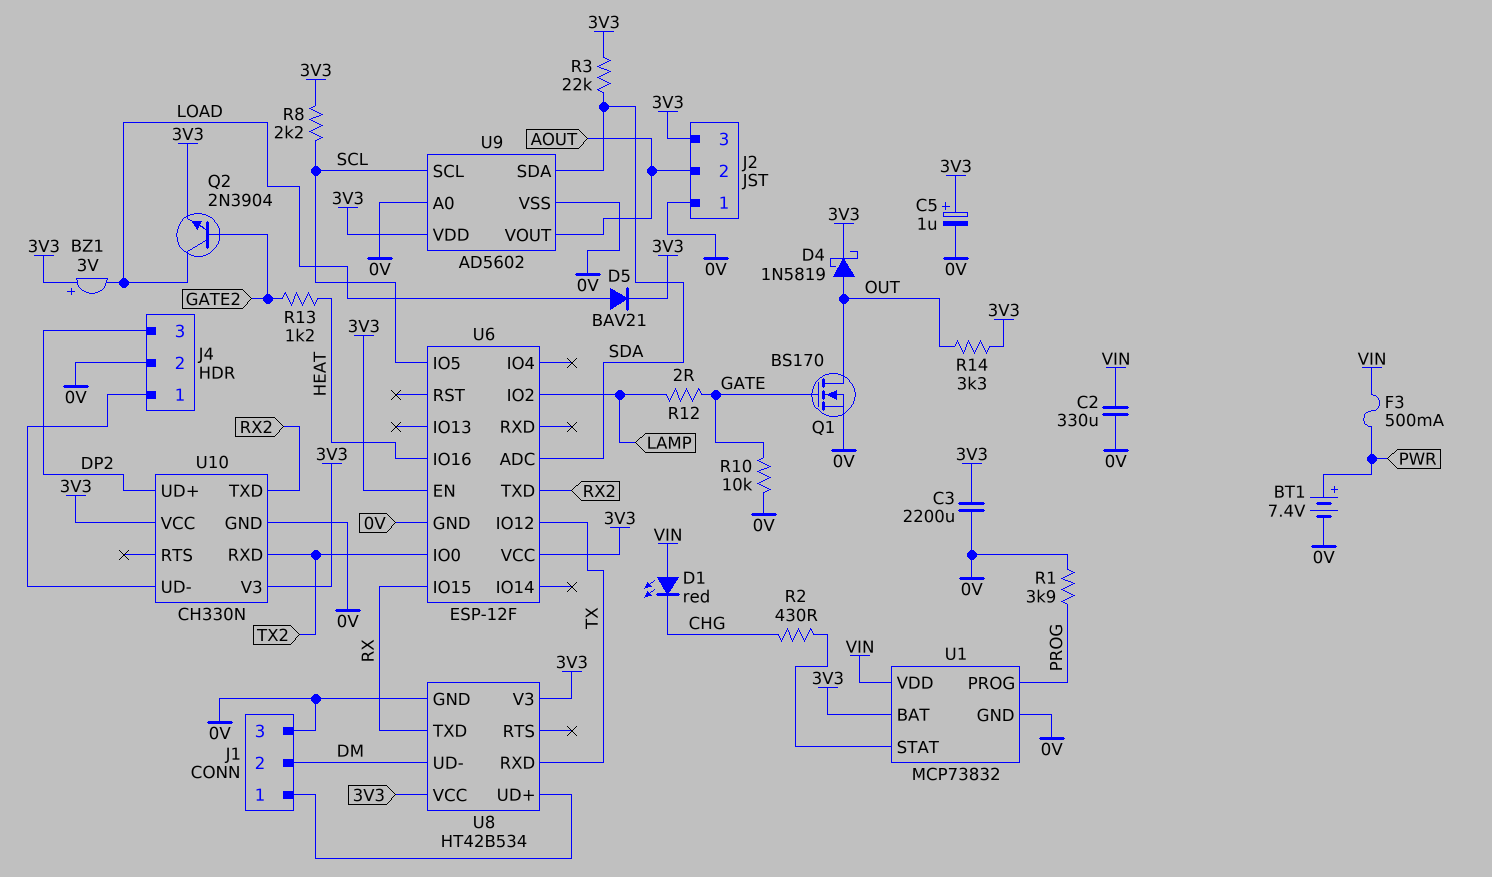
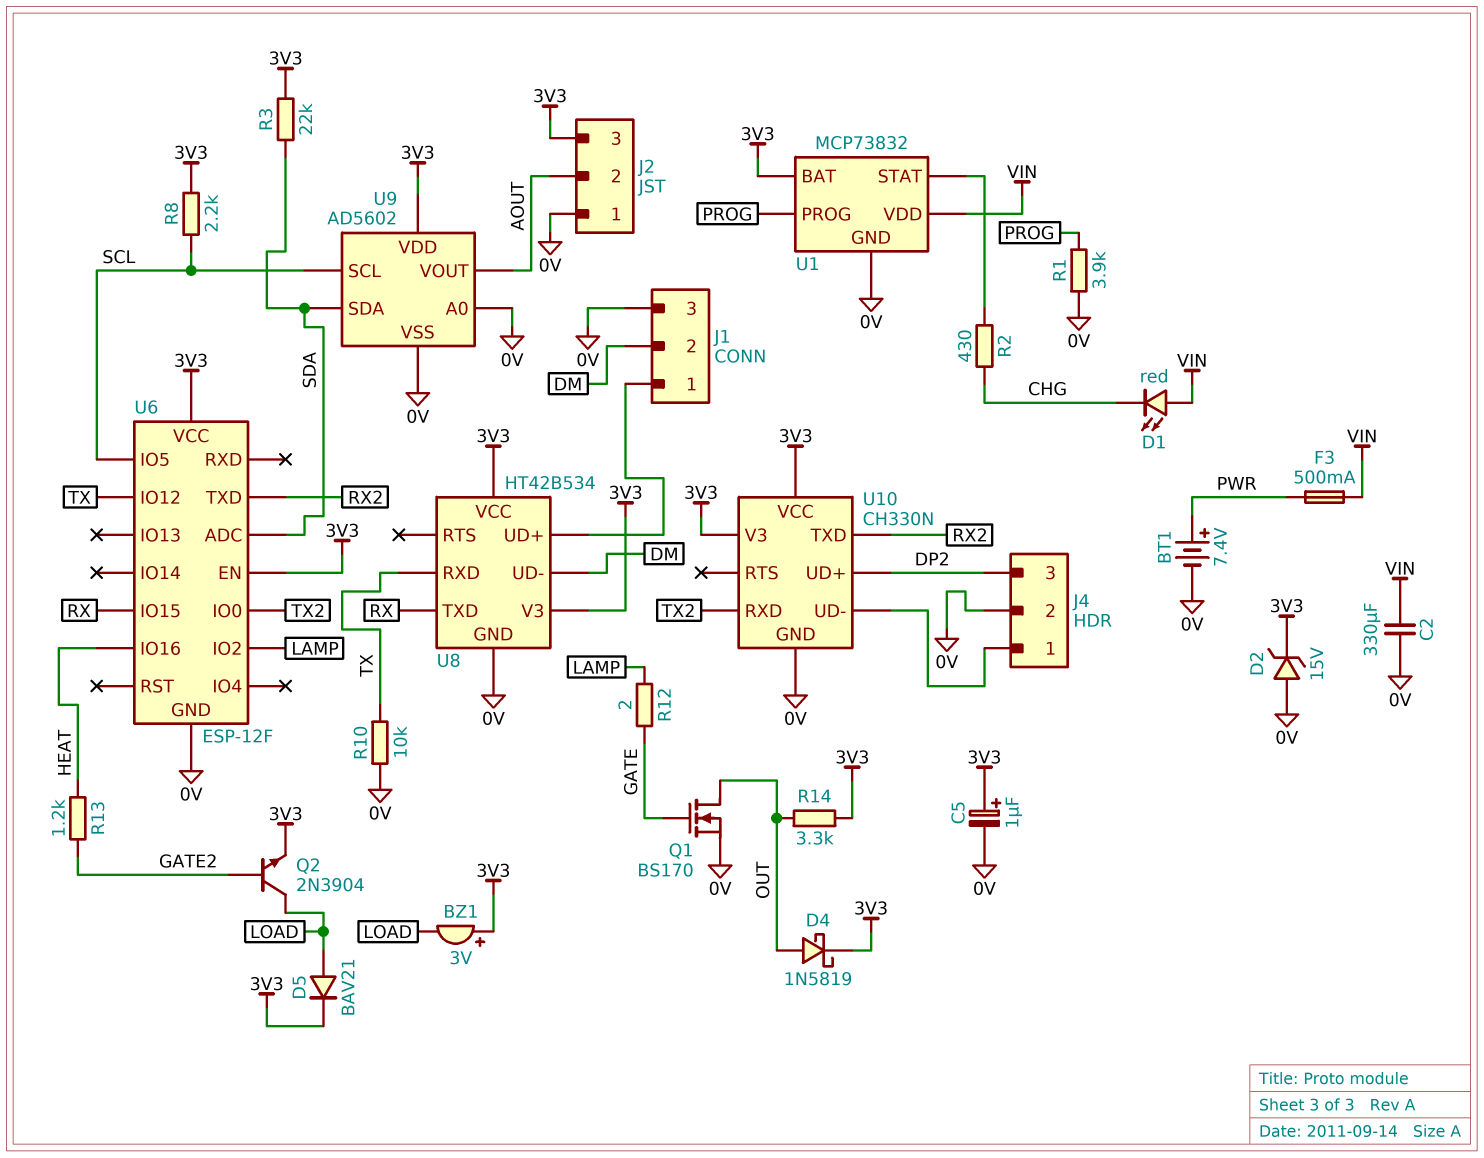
C3: 2200uF (0V, 3V3) -> none
D2: none -> zener 15V (A 0V, K 3V3)
R10: 10k (0V, GATE) -> 10k (0V, TX)

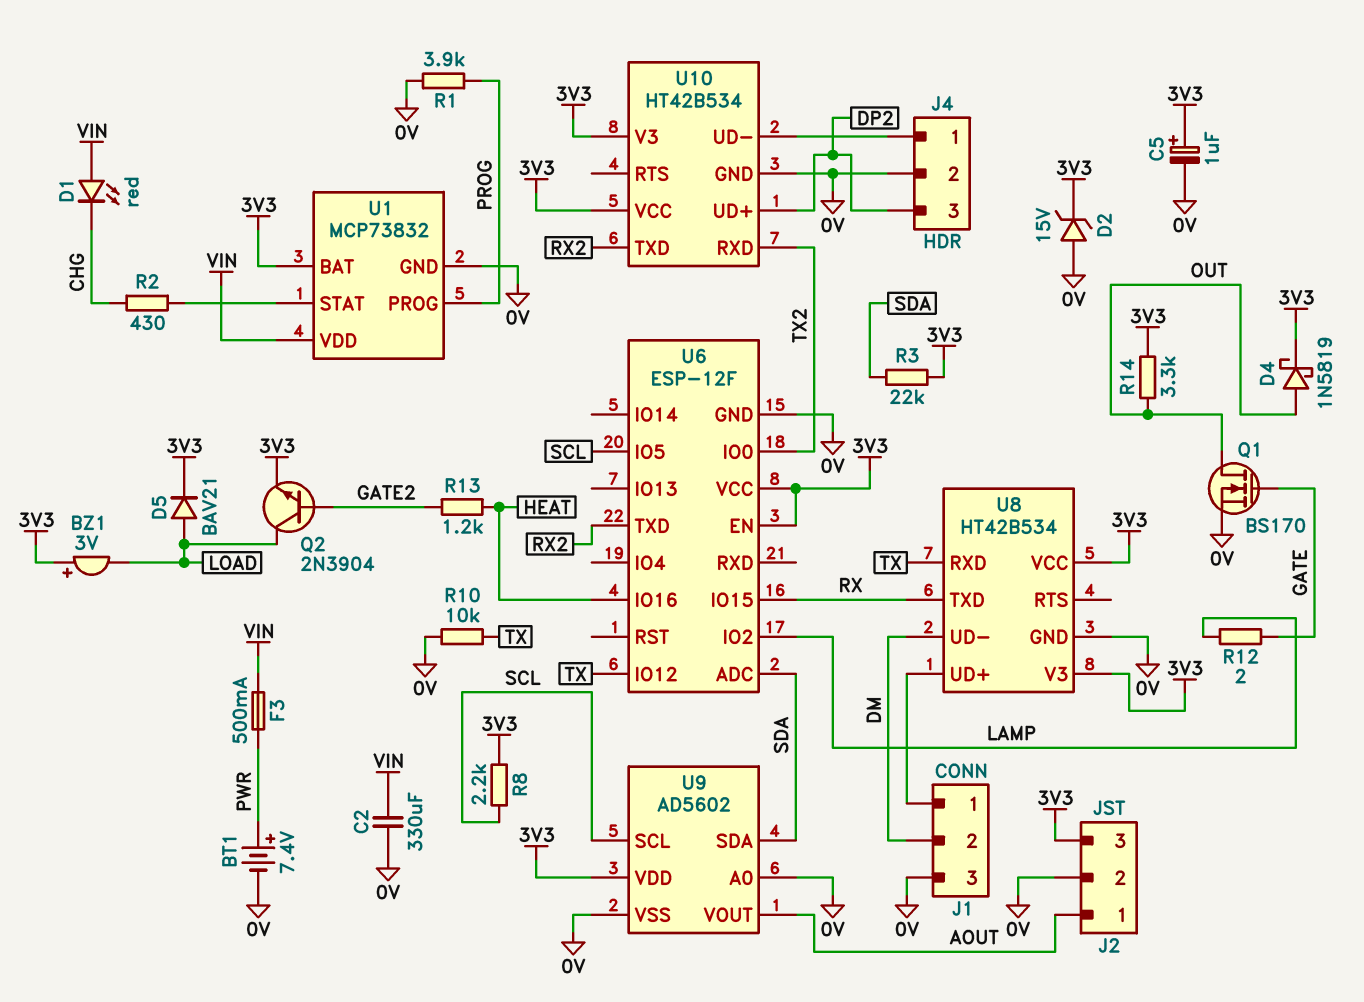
J2 pin 1: 0V -> AOUT
J2 pin 2: AOUT -> 0V
U10: CH330N -> HT42B534

